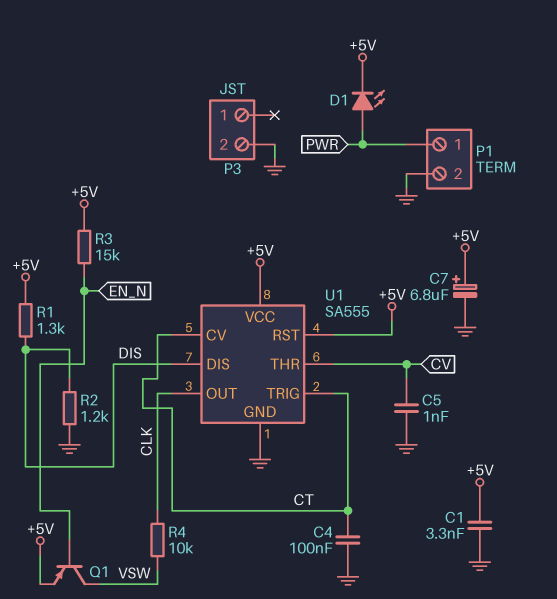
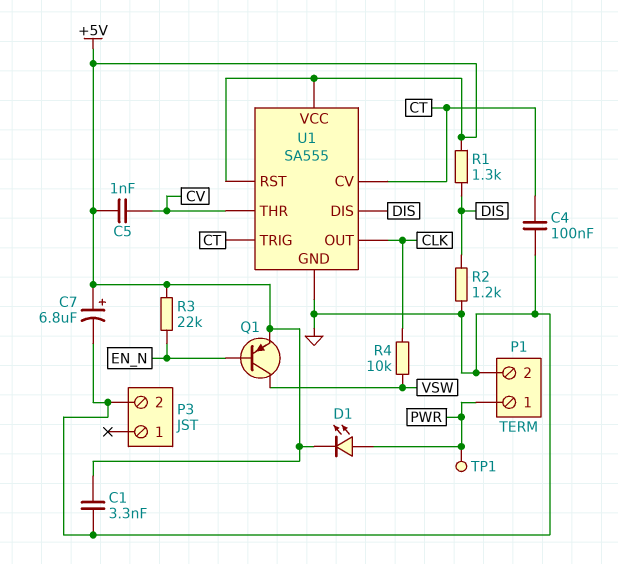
C5: 1nF (CV, GND) -> 1nF (+5V, CV)
R3: 15k (+5V, EN_N) -> 22k (+5V, EN_N)
TP1: none -> test point (PWR)

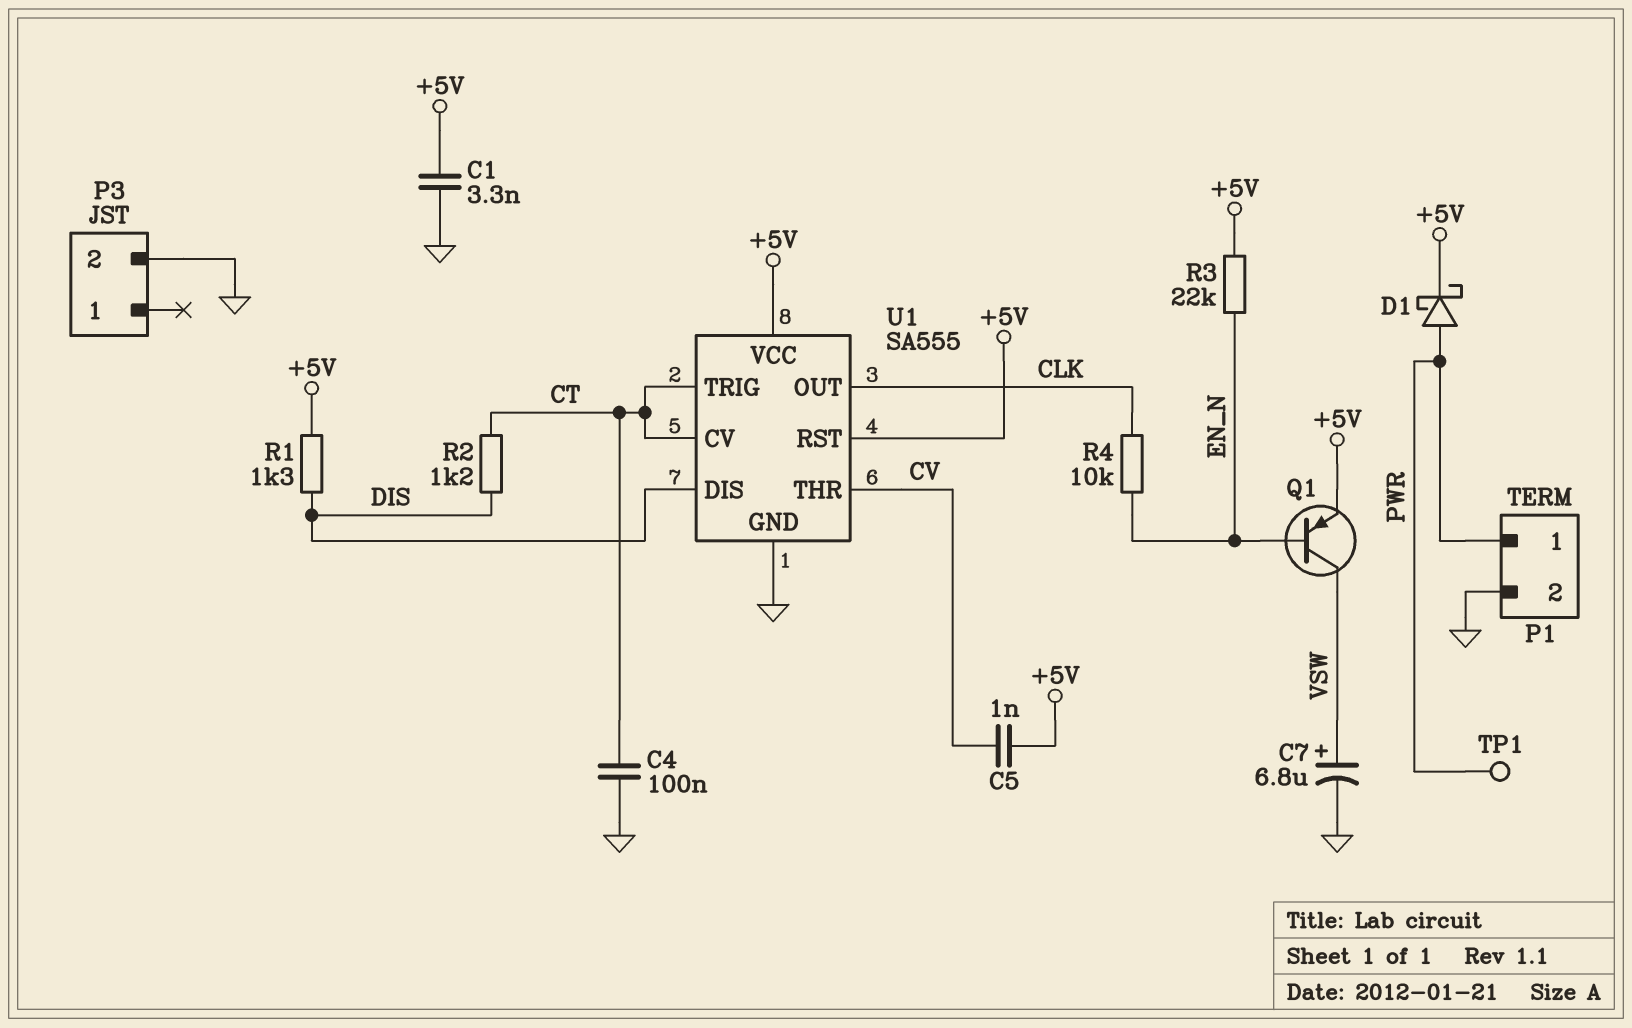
C7: 6.8uF (plus +5V, minus GND) -> 6.8uF (plus VSW, minus GND)
D1: LED (A PWR, K +5V) -> schottky (A PWR, K +5V)
R2: 1.2k (DIS, GND) -> 1.2k (CT, DIS)
R4: 10k (CLK, VSW) -> 10k (CLK, EN_N)

